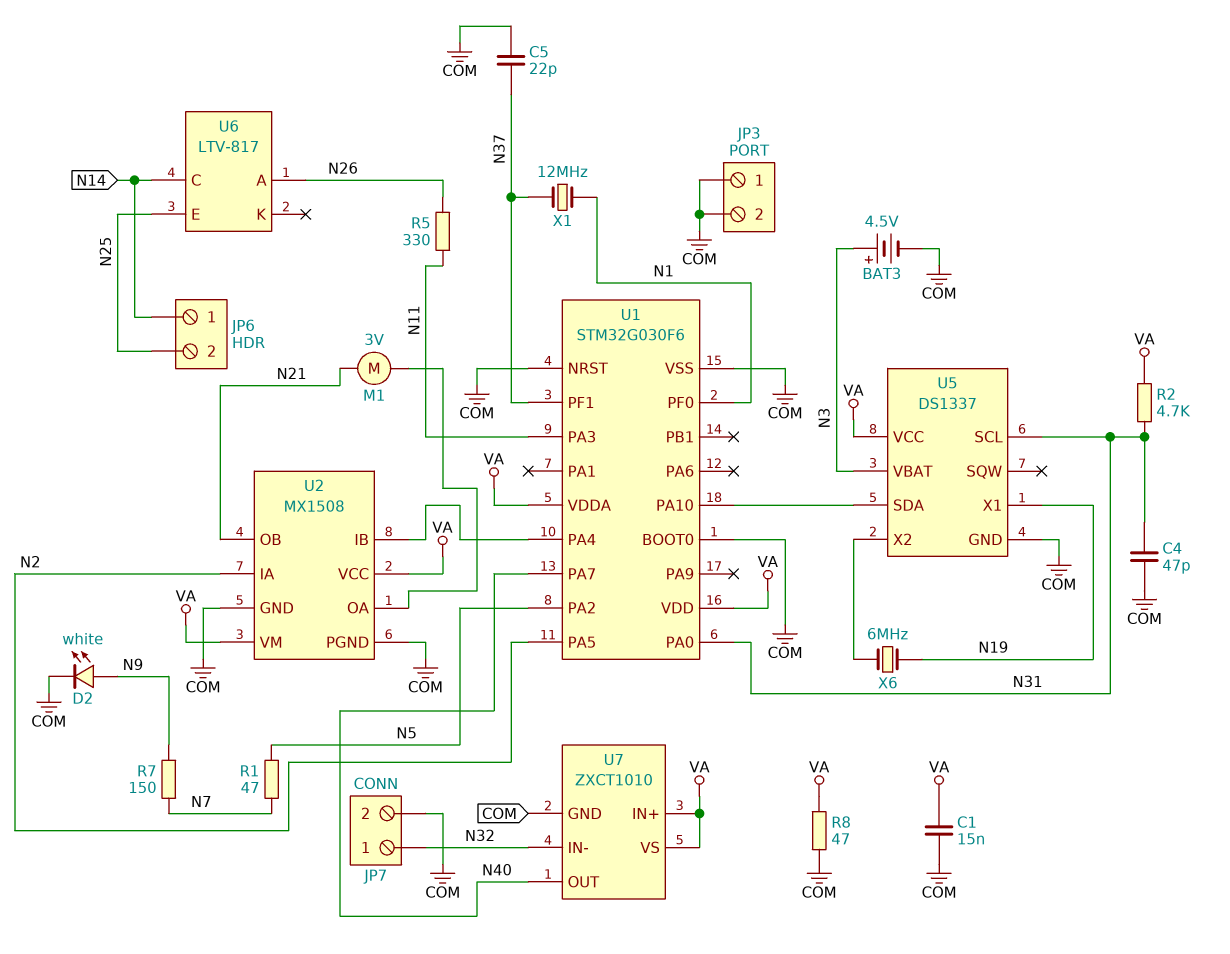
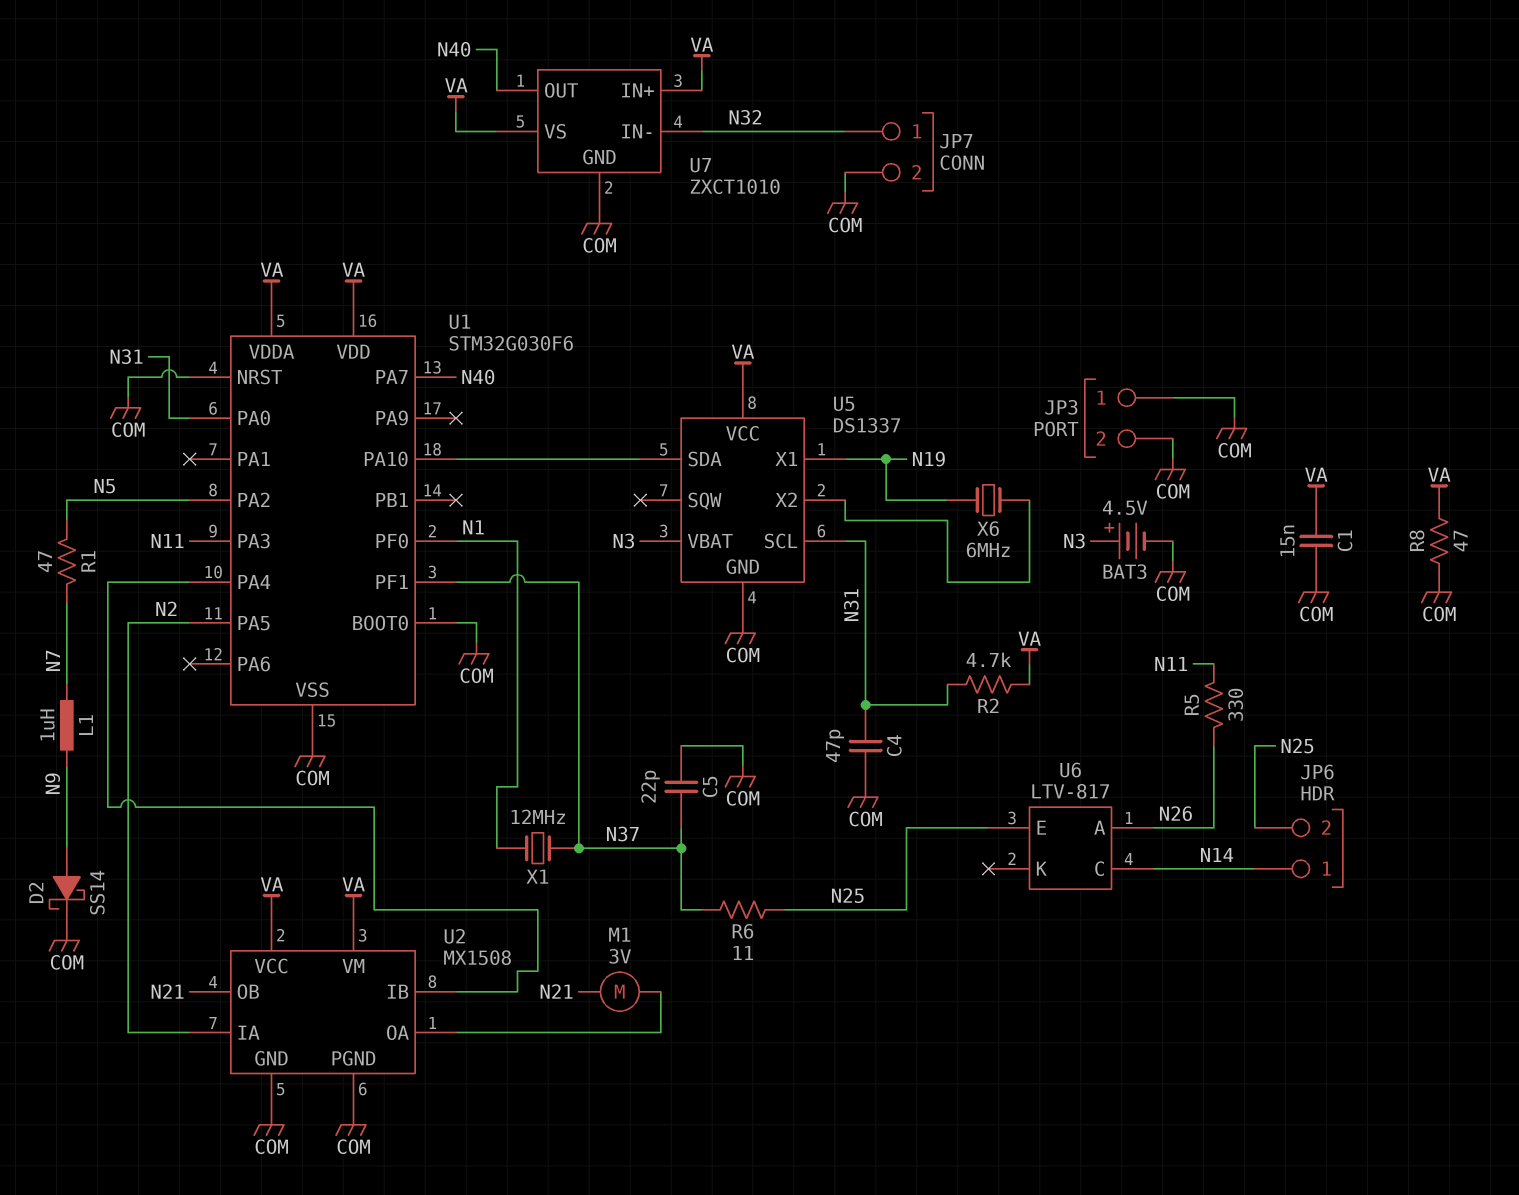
D2: LED white (A N9, K COM) -> schottky SS14 (A N9, K COM)
L1: none -> 1uH (N7, N9)
R6: none -> 11 (N25, N37)
R7: 150 (N7, N9) -> none

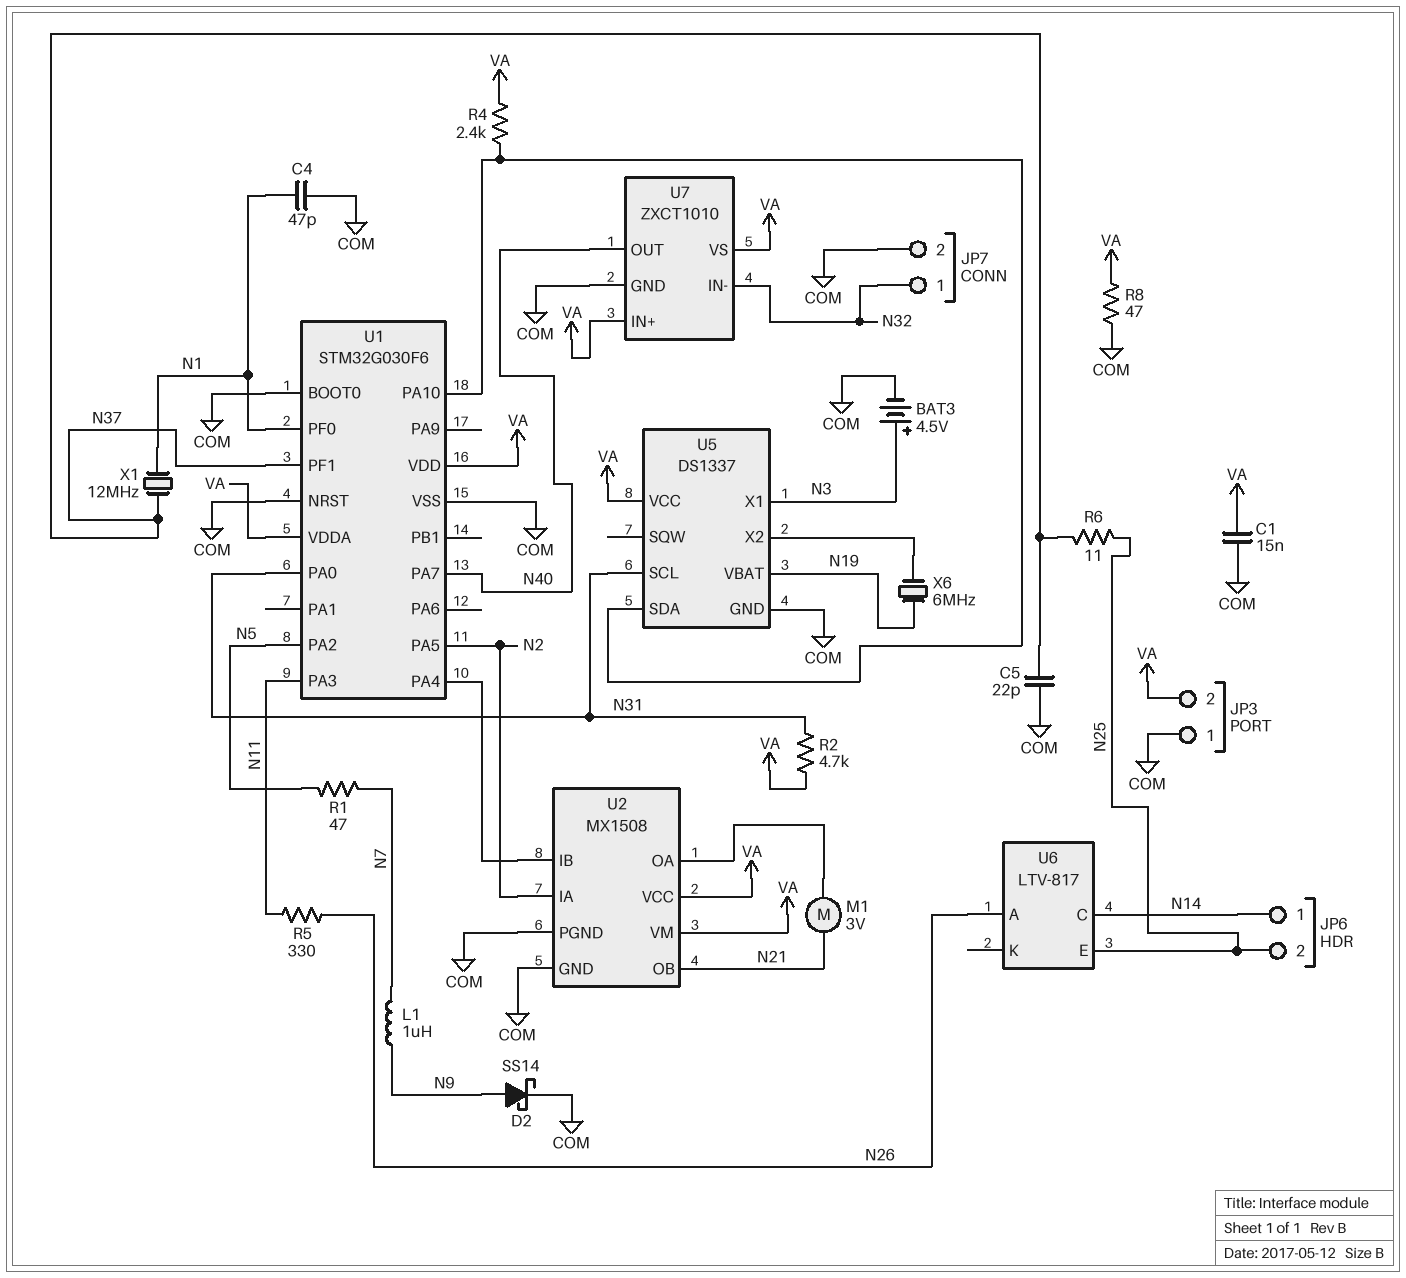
C4: 47pF (COM, N31) -> 47pF (COM, N1)
JP3 pin 2: COM -> VA
R4: none -> 2.4k (U1/PA10, VA)
U5 pin VBAT: N3 -> N19
U5 pin X1: N19 -> N3

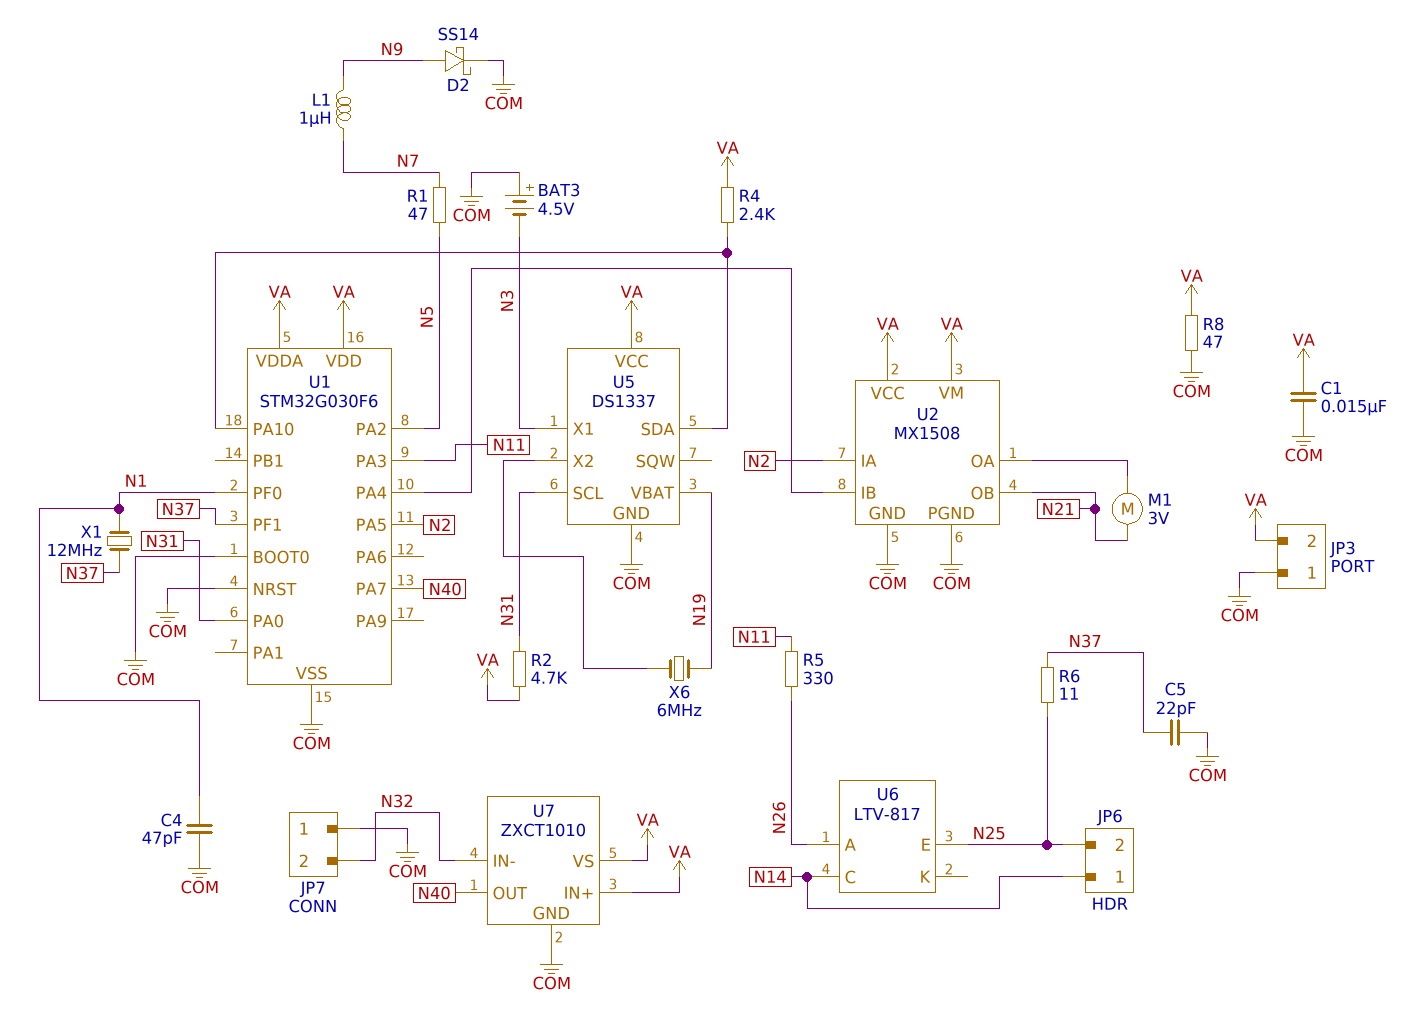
BAT3: 4.5V (plus N3, minus COM) -> 4.5V (plus COM, minus N3)
JP7 pin 1: N32 -> COM
JP7 pin 2: COM -> N32

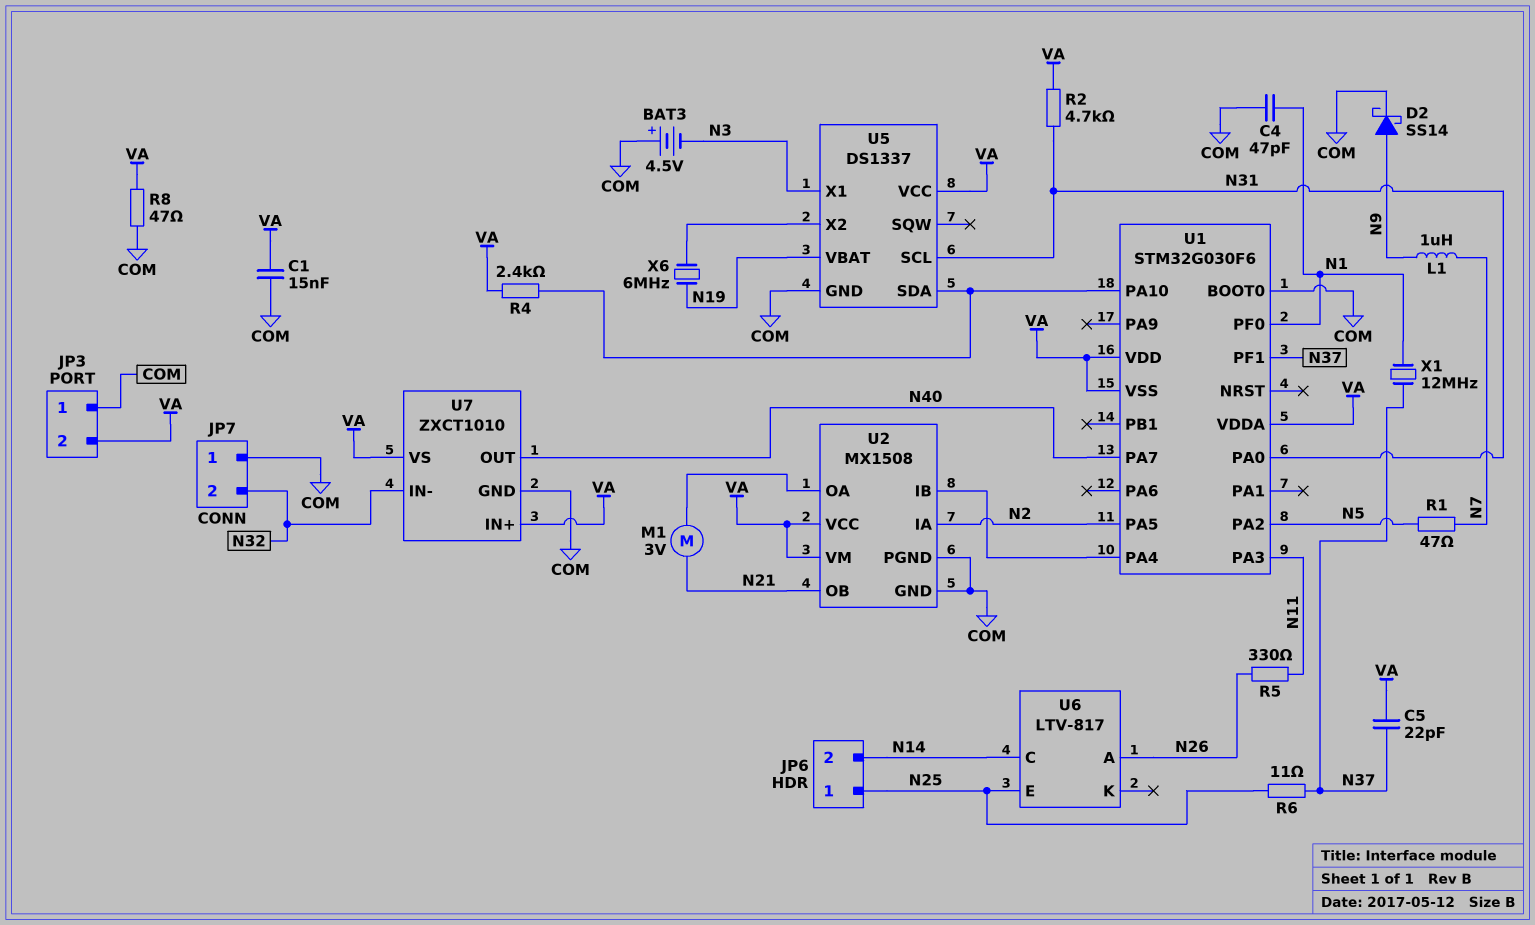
C5: 22pF (COM, N37) -> 22pF (N37, VA)
JP6 pin 1: N14 -> N25
JP6 pin 2: N25 -> N14
U1 pin NRST: COM -> none
U1 pin VSS: COM -> VA

